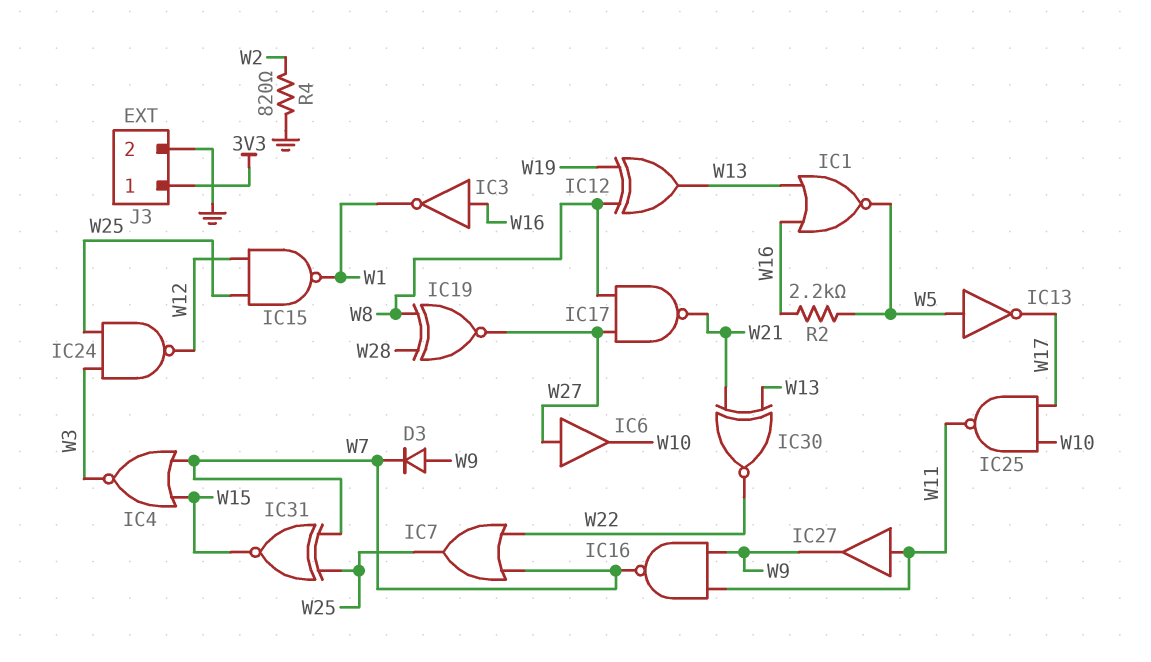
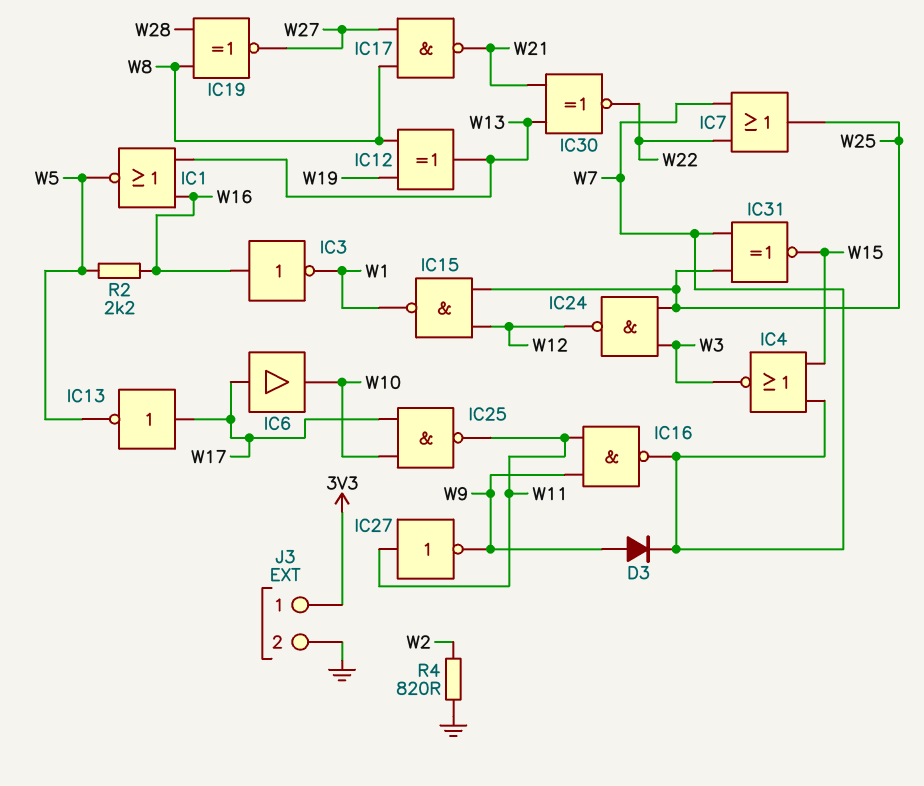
IC6: buffer (in W27, out W10) -> buffer (in W17, out W10)
IC13: NOT (in W5, out W17) -> NOT (in W17, out W5)
IC27: buffer (in W11, out W9) -> NOT (in W11, out W9)

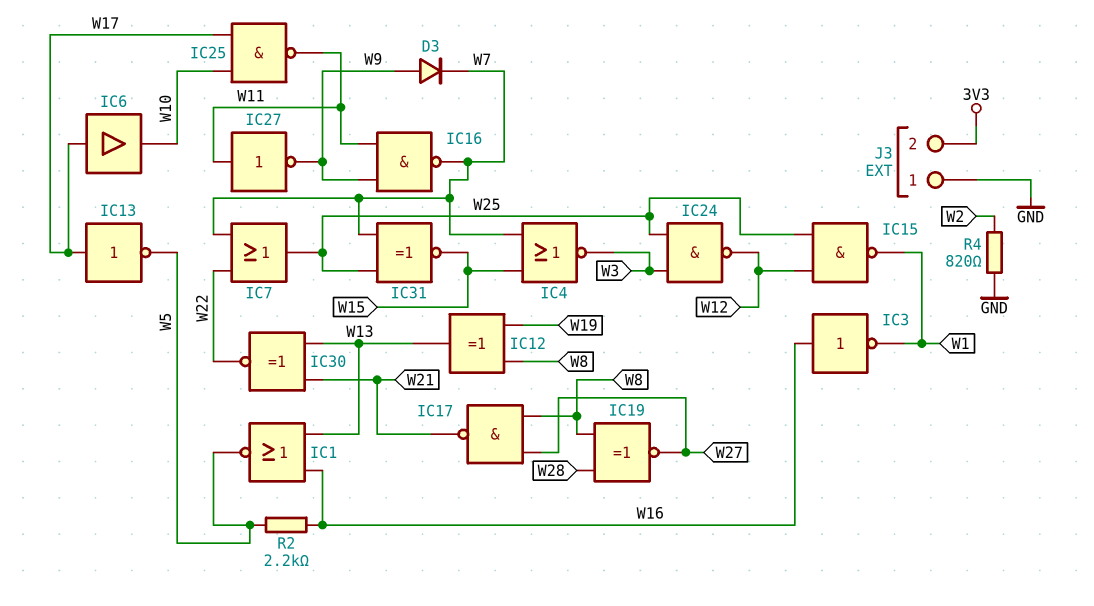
J3 pin 1: 3V3 -> GND
J3 pin 2: GND -> 3V3

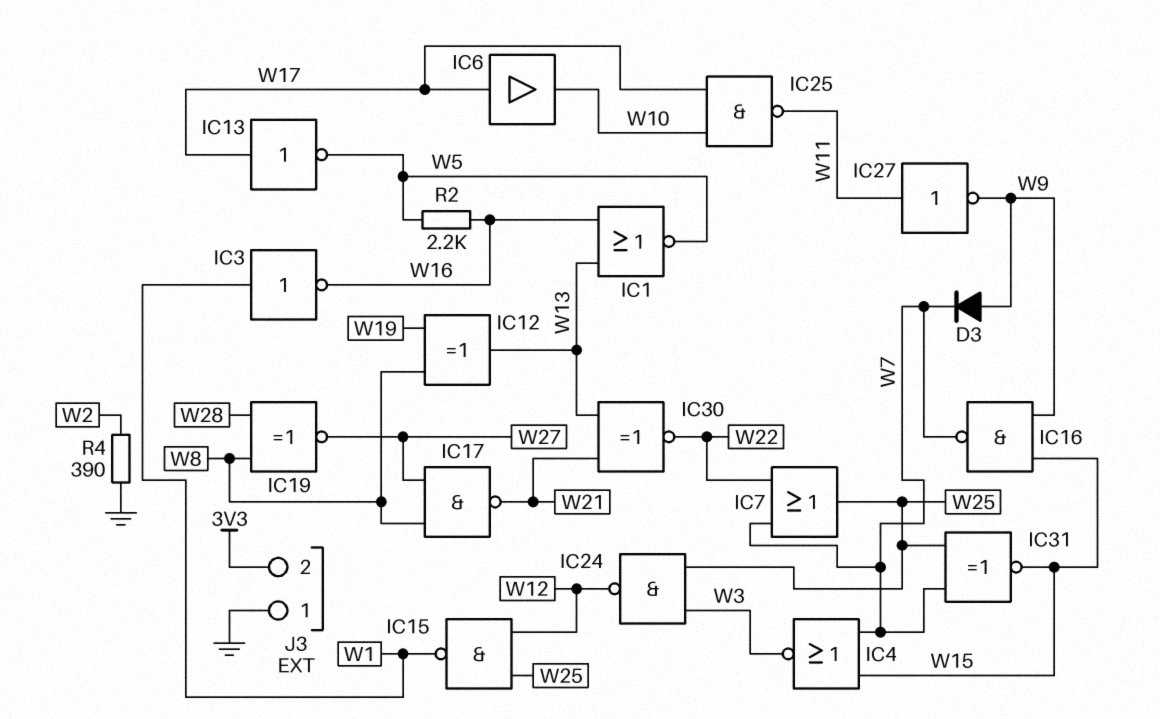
IC3: NOT (in W16, out W1) -> NOT (in W1, out W16)
IC16: NAND (in W9, in W11, out W7) -> NAND (in W9, in W15, out W7)
R4: 820 (GND, W2) -> 390 (GND, W2)

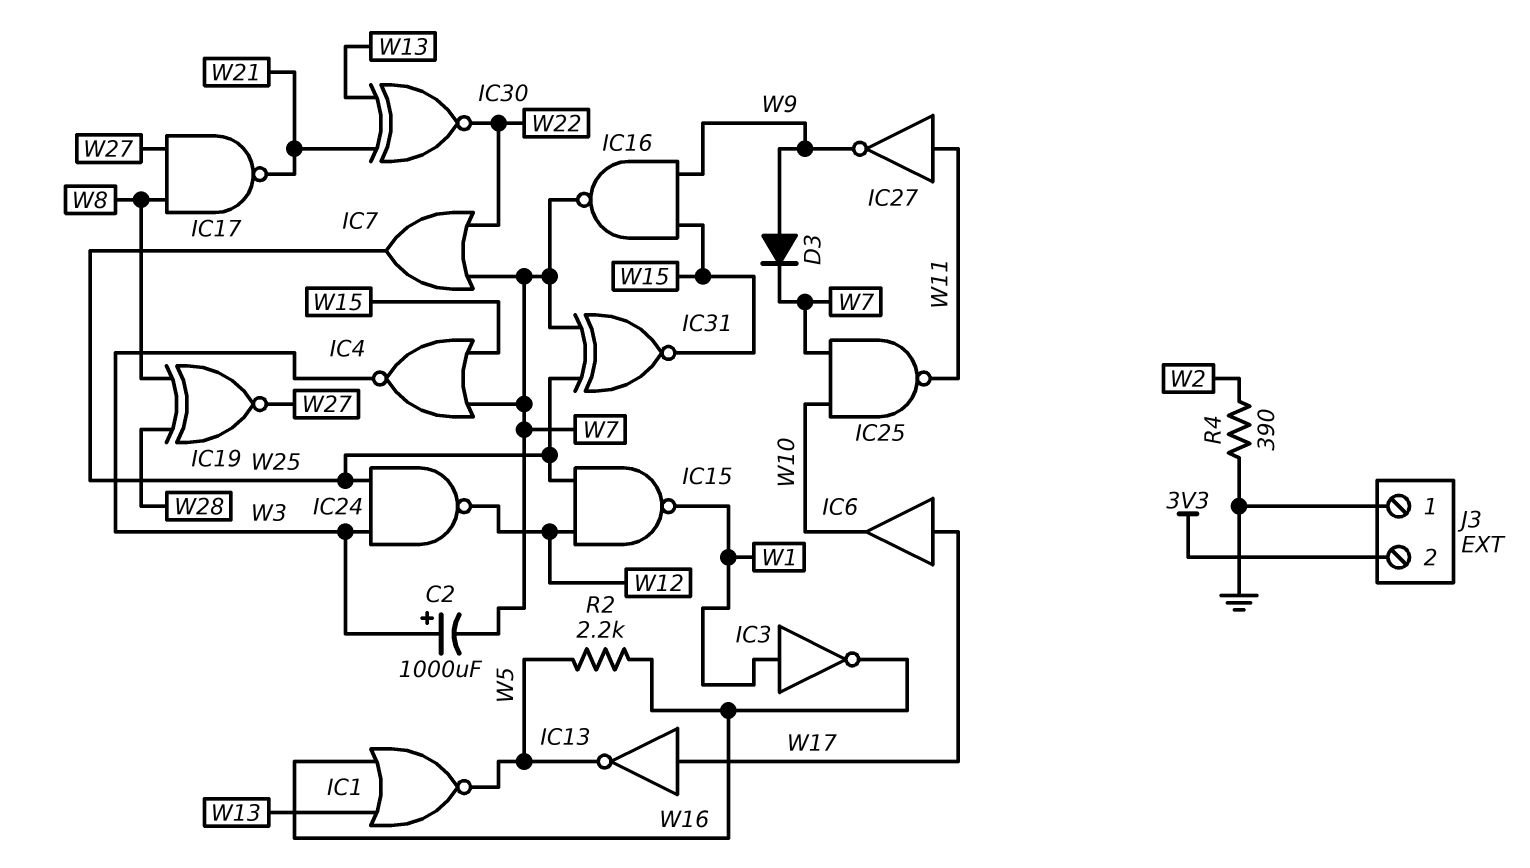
C2: none -> 1000uF (plus W3, minus W7)
IC12: XOR (in W8, in W19, out W13) -> none
IC25: NAND (in W10, in W17, out W11) -> NAND (in W7, in W10, out W11)

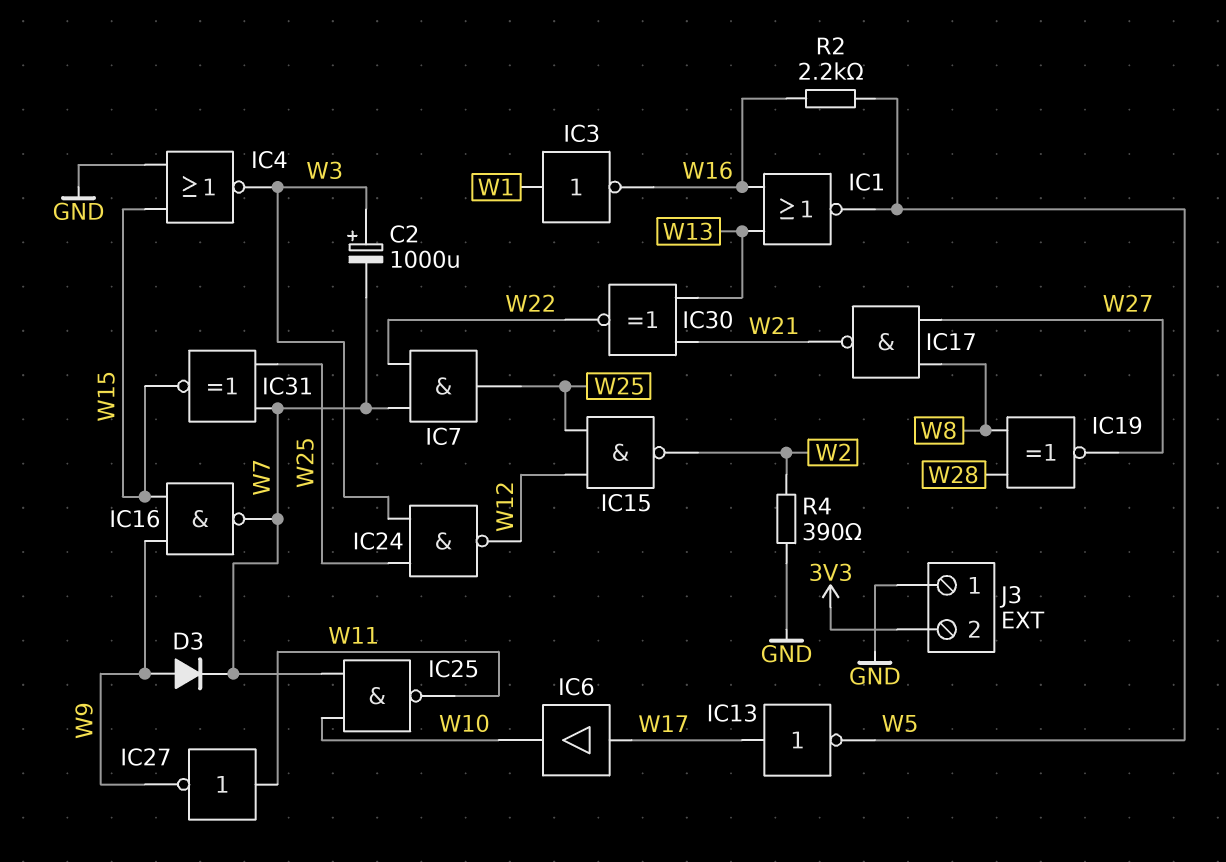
IC4: NOR (in W7, in W15, out W3) -> NOR (in GND, in W15, out W3)
IC7: OR (in W7, in W22, out W25) -> AND (in W7, in W22, out W25)
IC15: NAND (in W12, in W25, out W1) -> NAND (in W12, in W25, out W2)

